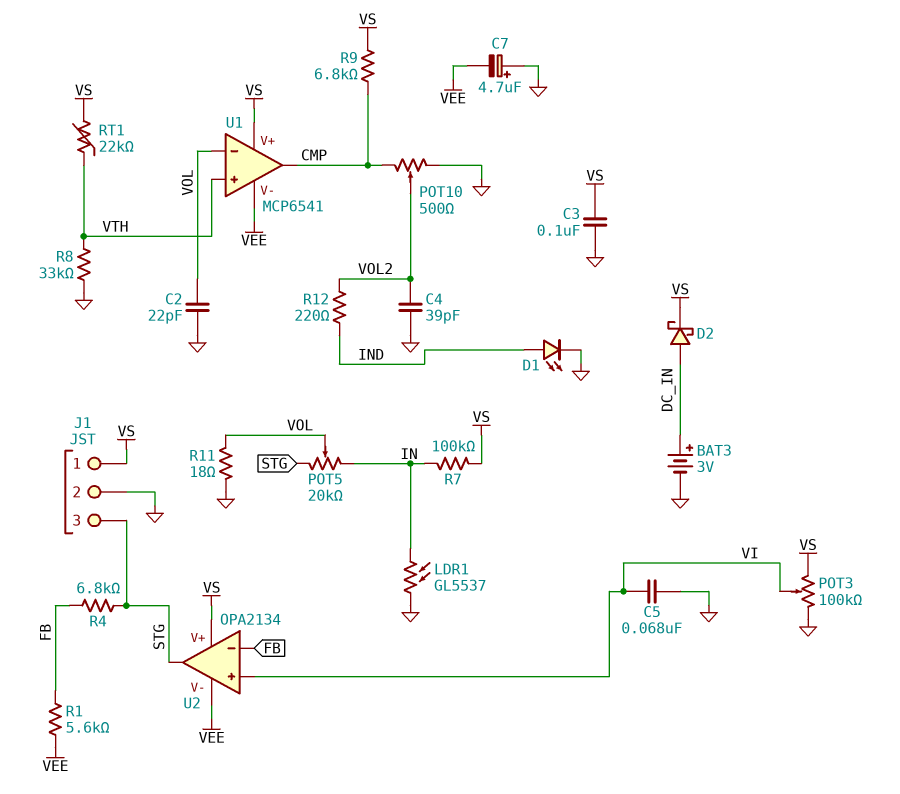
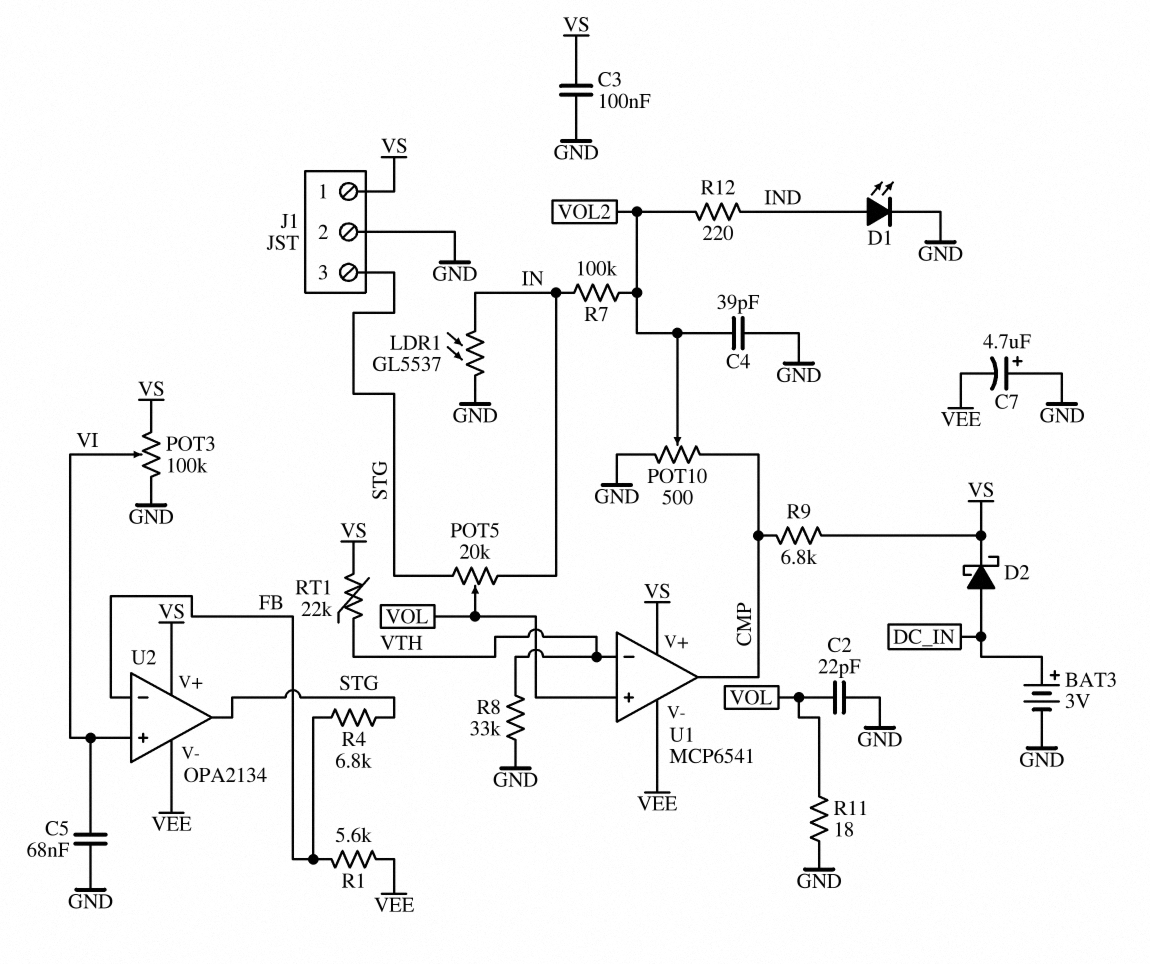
R7: 100k (IN, VS) -> 100k (IN, VOL2)
U1 pin in+: VTH -> VOL
U1 pin in-: VOL -> VTH

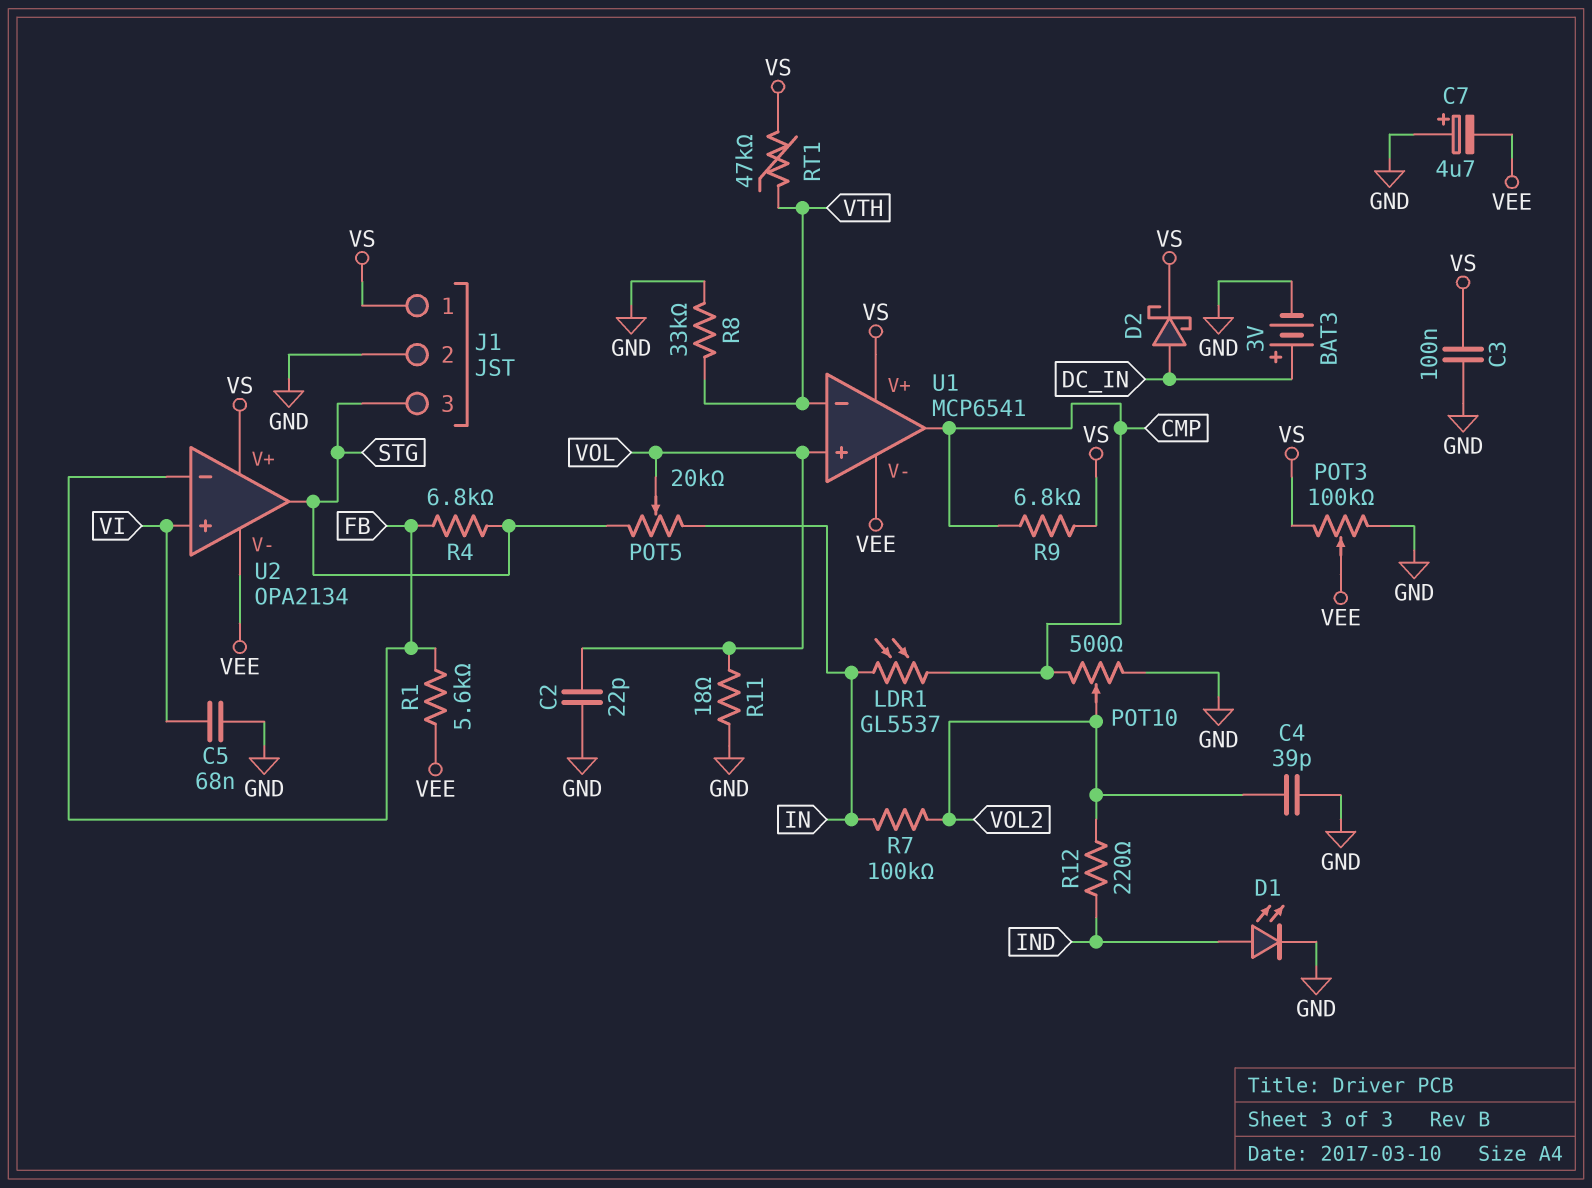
LDR1: GL5537 (GND, IN) -> GL5537 (CMP, IN)
POT3: 100k (GND, VS, wiper VI) -> 100k (GND, VS, wiper VEE)
RT1: 22k (VS, VTH) -> 47k (VS, VTH)

